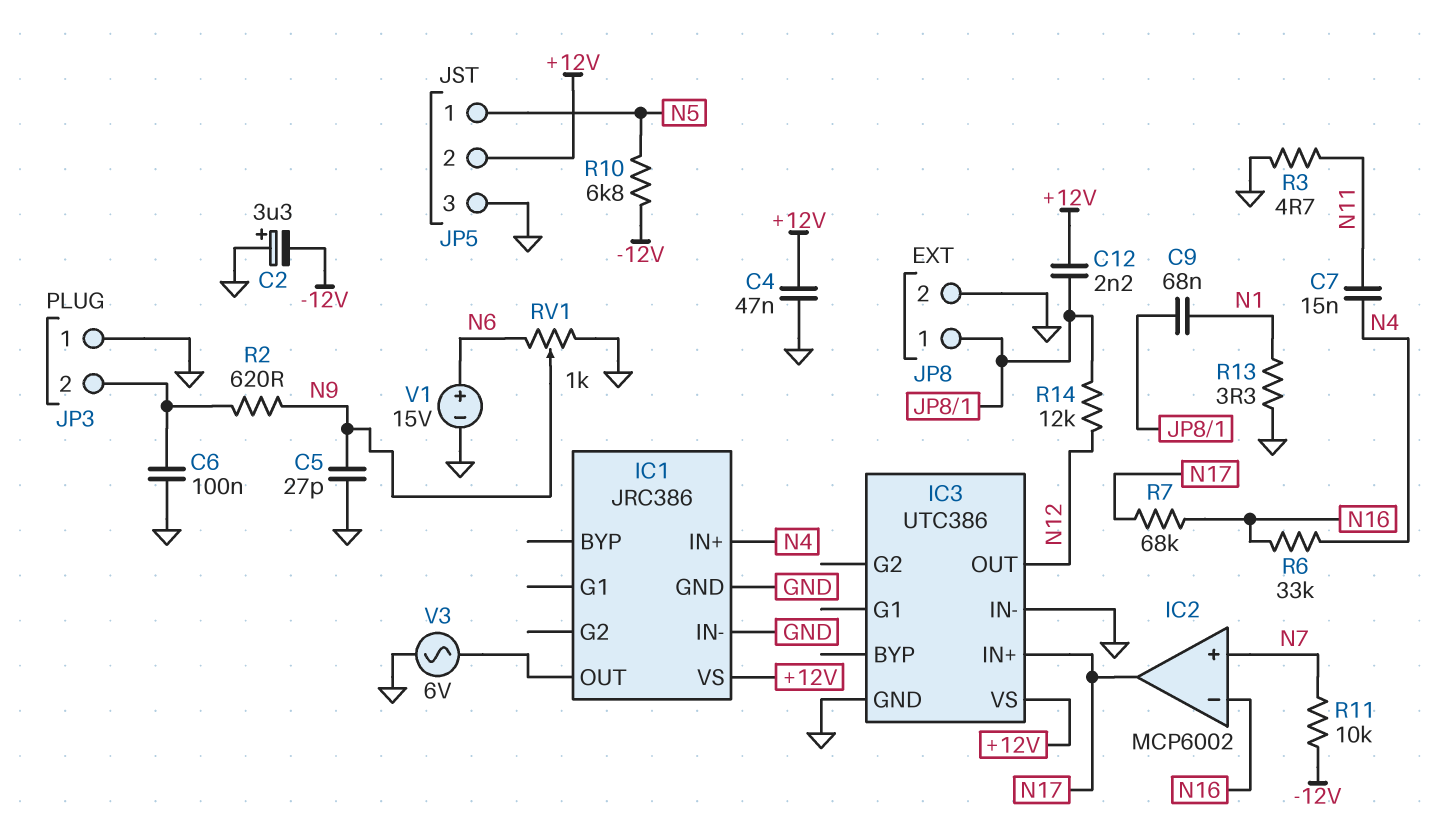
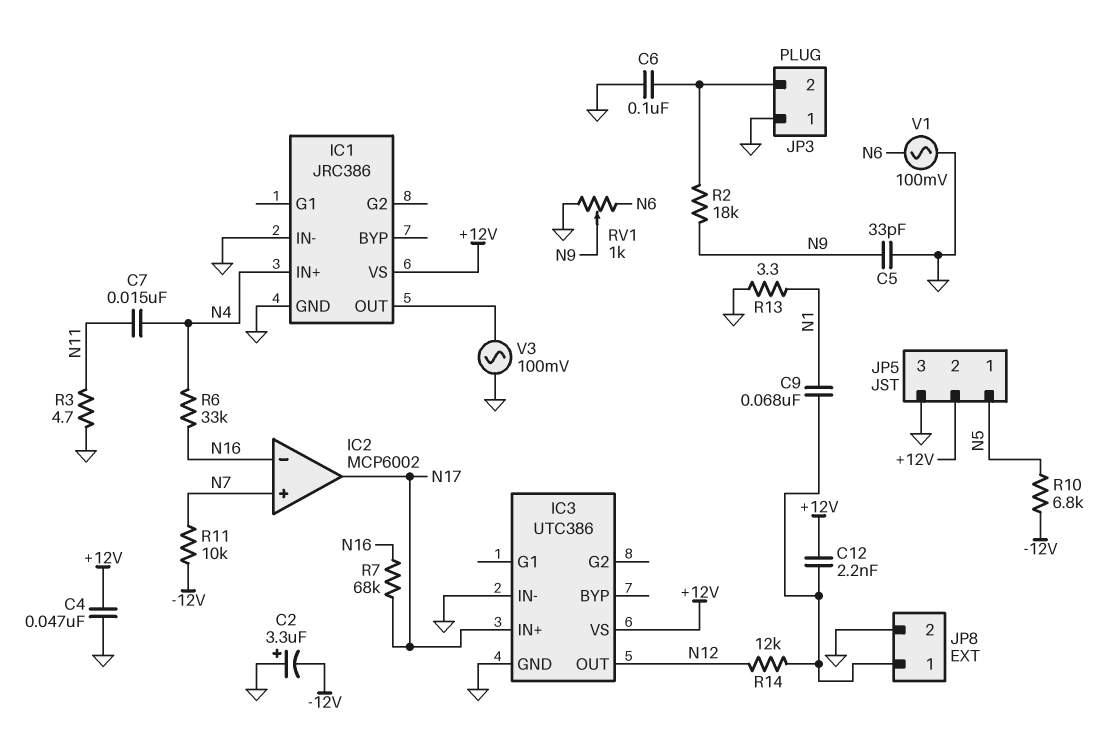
C5: 27pF (GND, N9) -> 33pF (GND, N9)
R2: 620 (JP3/2, N9) -> 18k (JP3/2, N9)
V1: 15V (plus N6, minus GND) -> AC 100mV (GND, N6)
V3: AC 6V (GND, IC1/OUT) -> AC 100mV (GND, IC1/OUT)

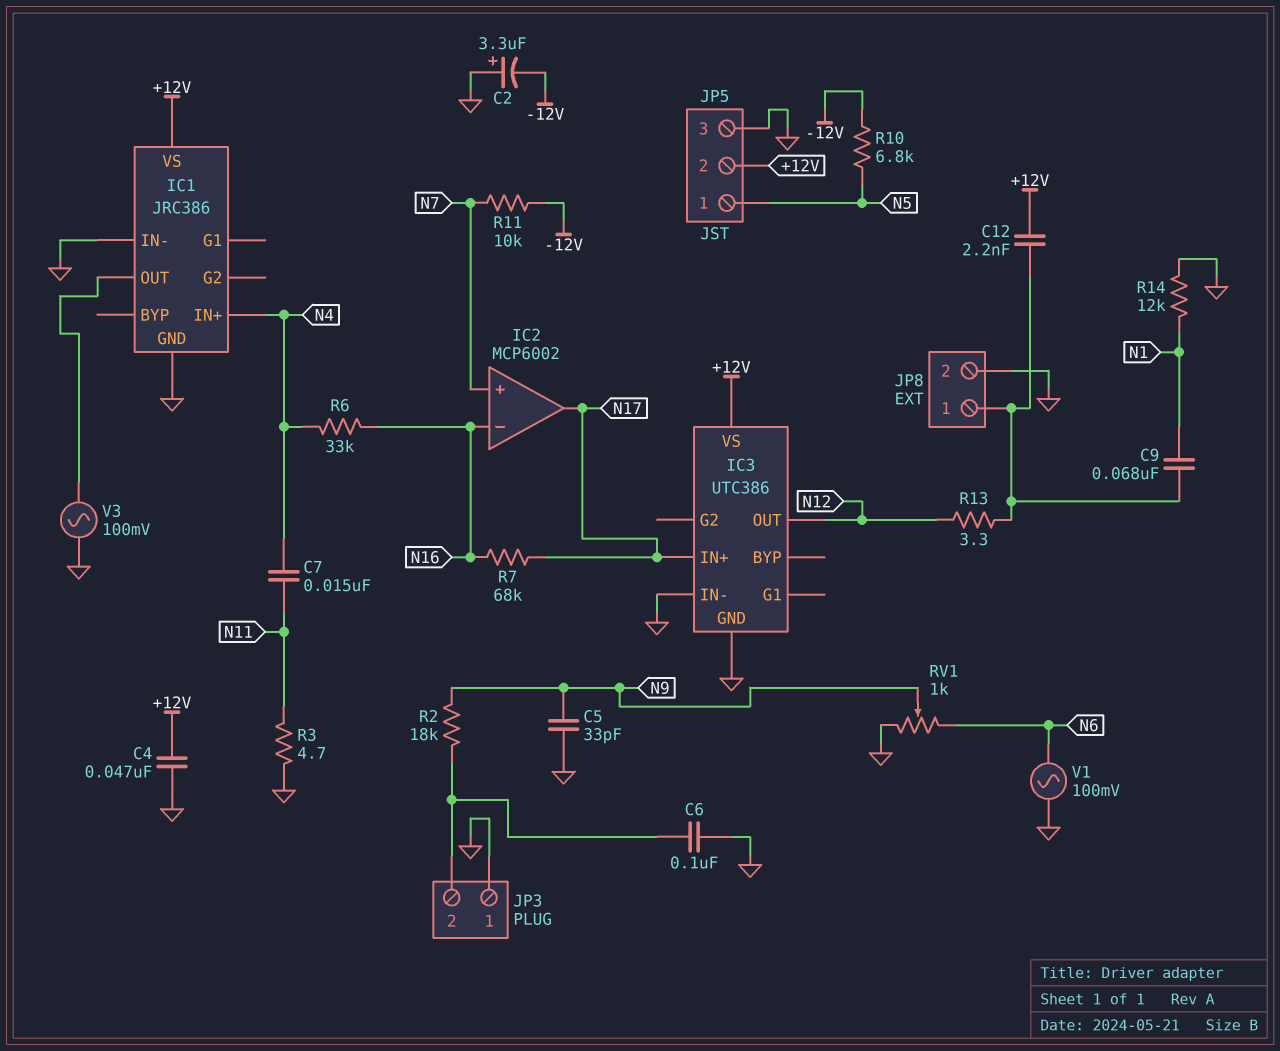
R13: 3.3 (GND, N1) -> 3.3 (JP8/1, N12)
R14: 12k (JP8/1, N12) -> 12k (GND, N1)

